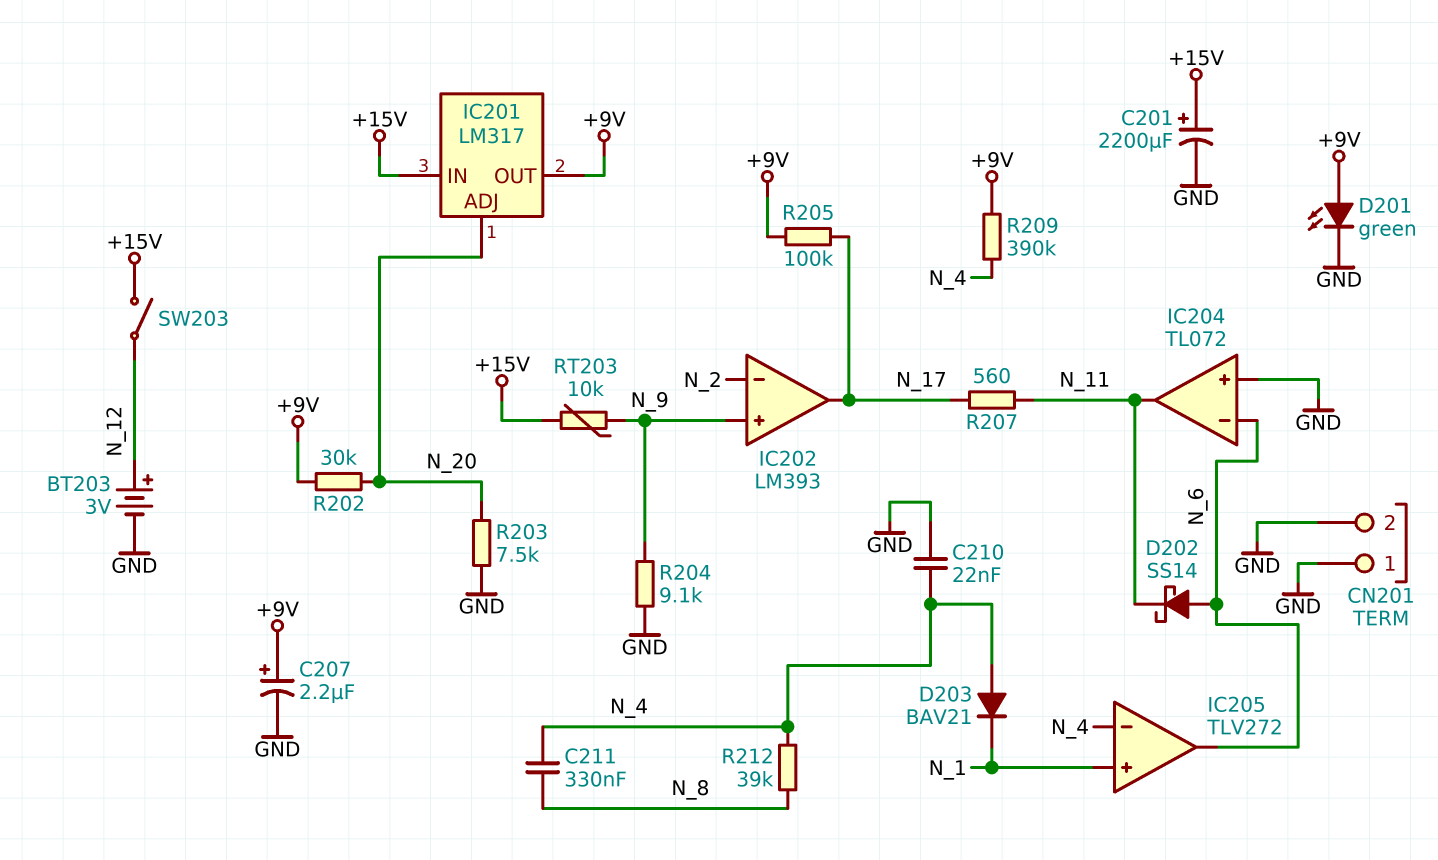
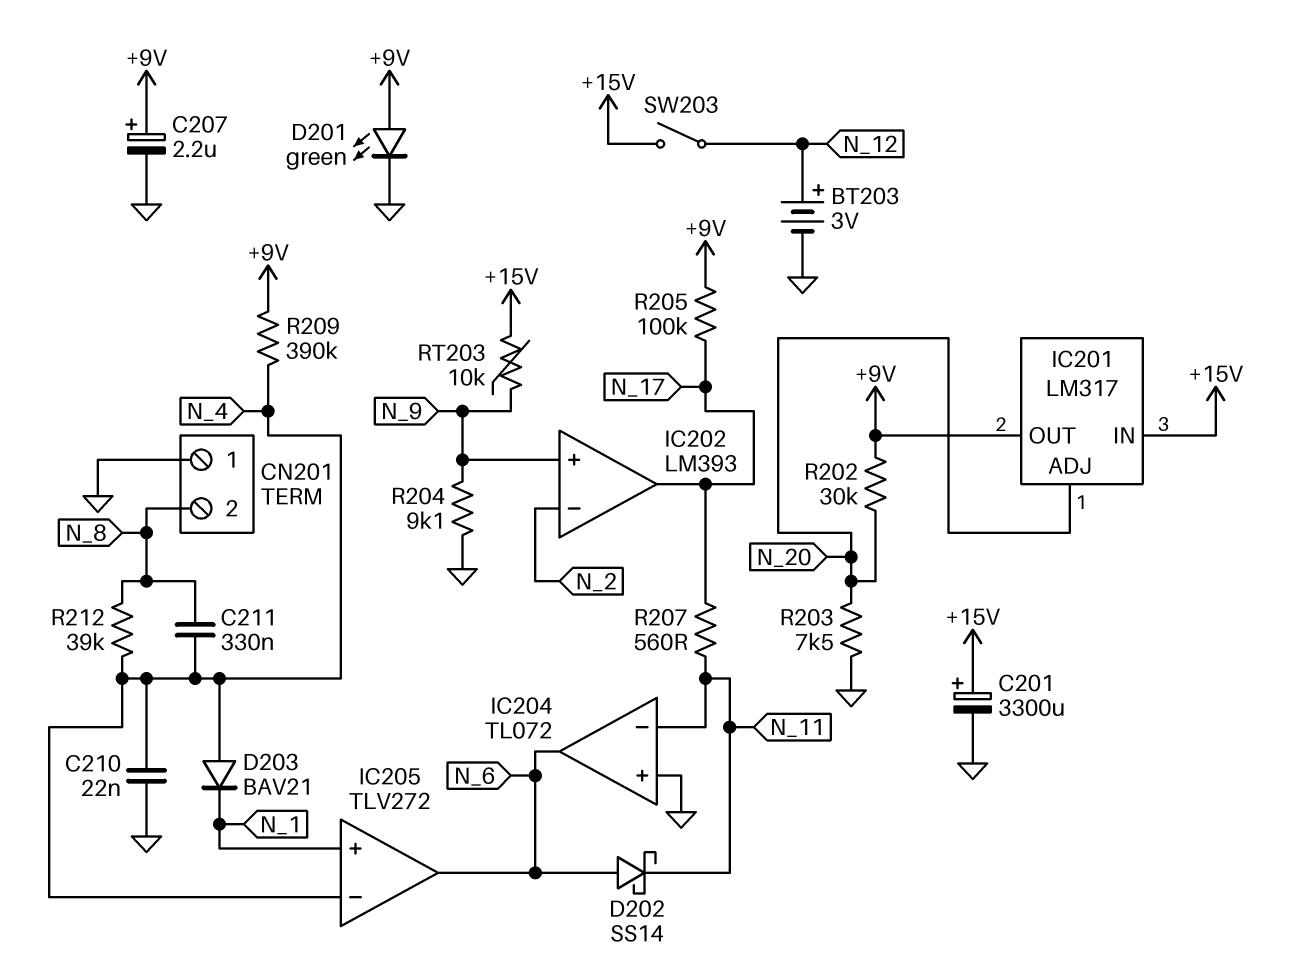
C201: 2200uF (plus +15V, minus GND) -> 3300uF (plus +15V, minus GND)
CN201 pin 2: GND -> N_8
IC204 pin in-: N_6 -> N_11
IC204 pin out: N_11 -> N_6

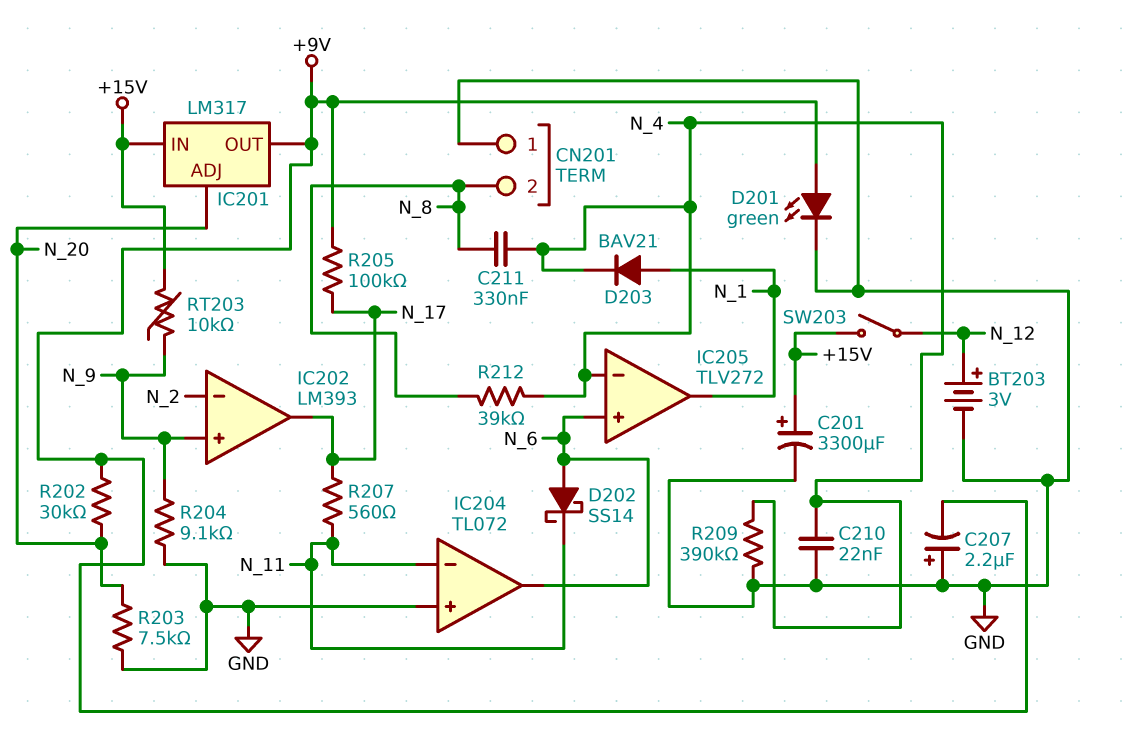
C207: 2.2uF (plus +9V, minus GND) -> 2.2uF (plus GND, minus +9V)
D203: diode BAV21 (A N_4, K N_1) -> diode BAV21 (A N_1, K N_4)
IC205 pin in+: N_1 -> N_6
IC205 pin out: N_6 -> N_1
R209: 390k (+9V, N_4) -> 390k (GND, N_4)

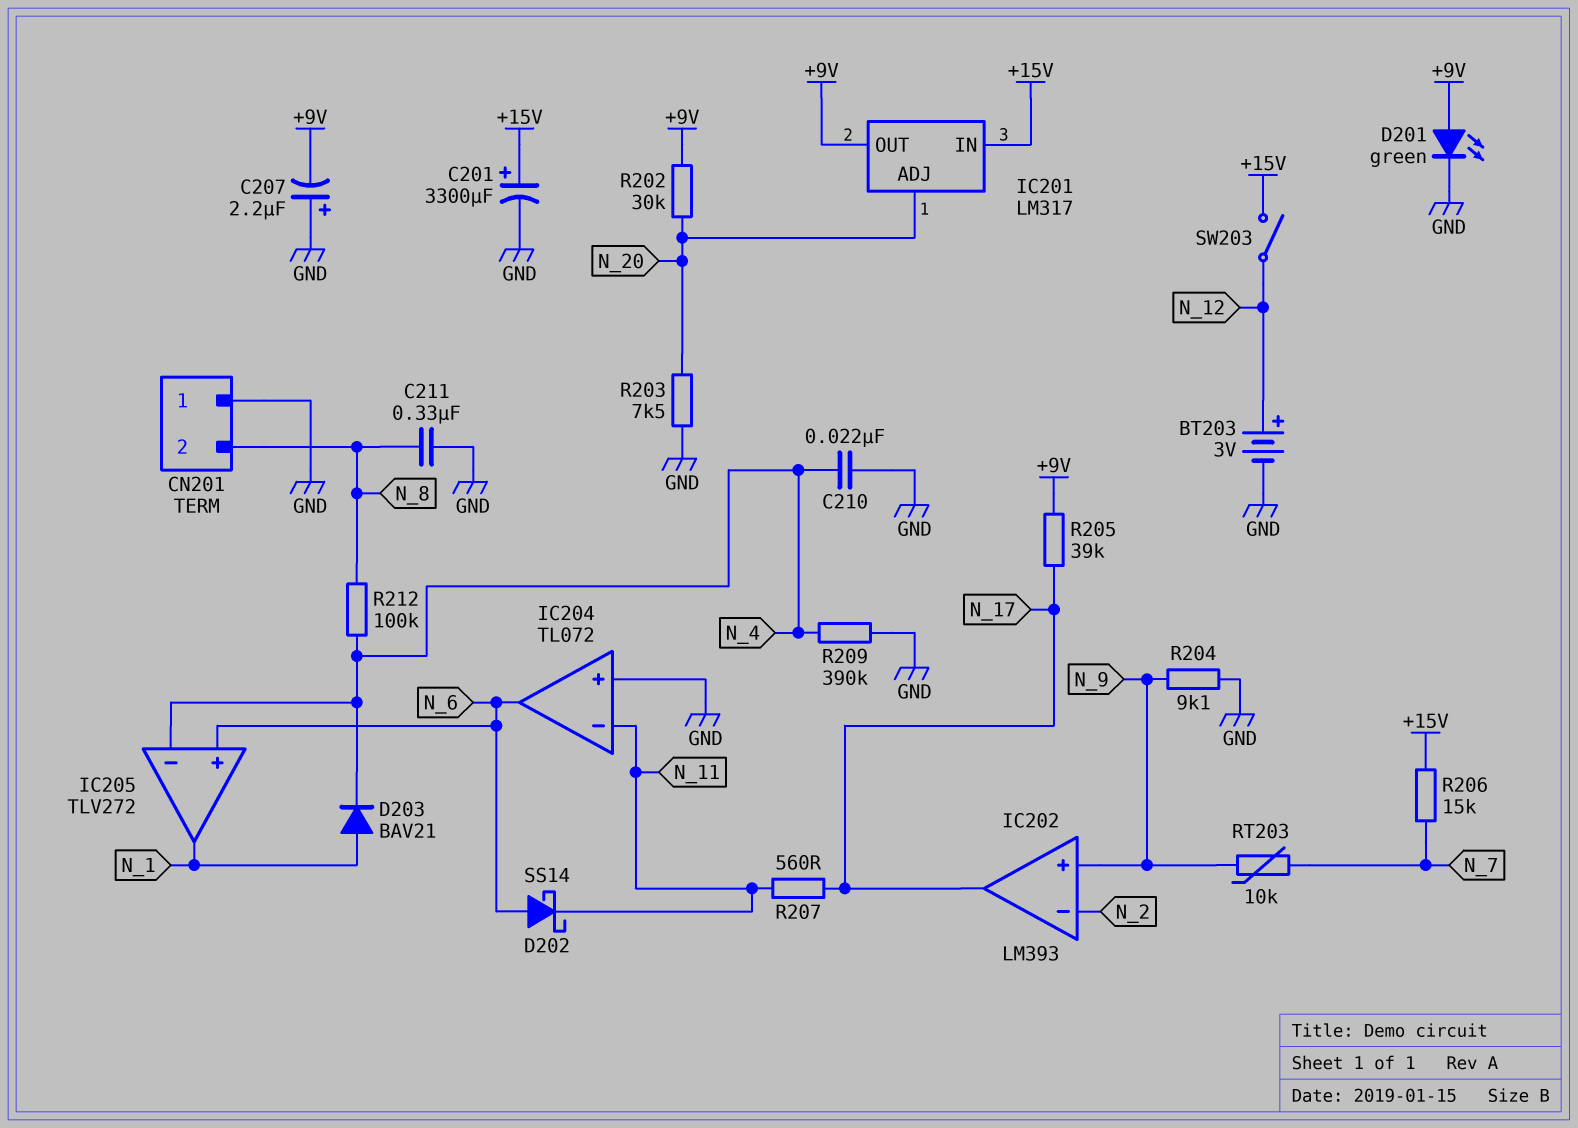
C211: 330nF (N_4, N_8) -> 330nF (GND, N_8)
R205: 100k (+9V, N_17) -> 39k (+9V, N_17)
R206: none -> 15k (+15V, N_7)
R212: 39k (N_4, N_8) -> 100k (N_4, N_8)
RT203: 10k (+15V, N_9) -> 10k (N_7, N_9)

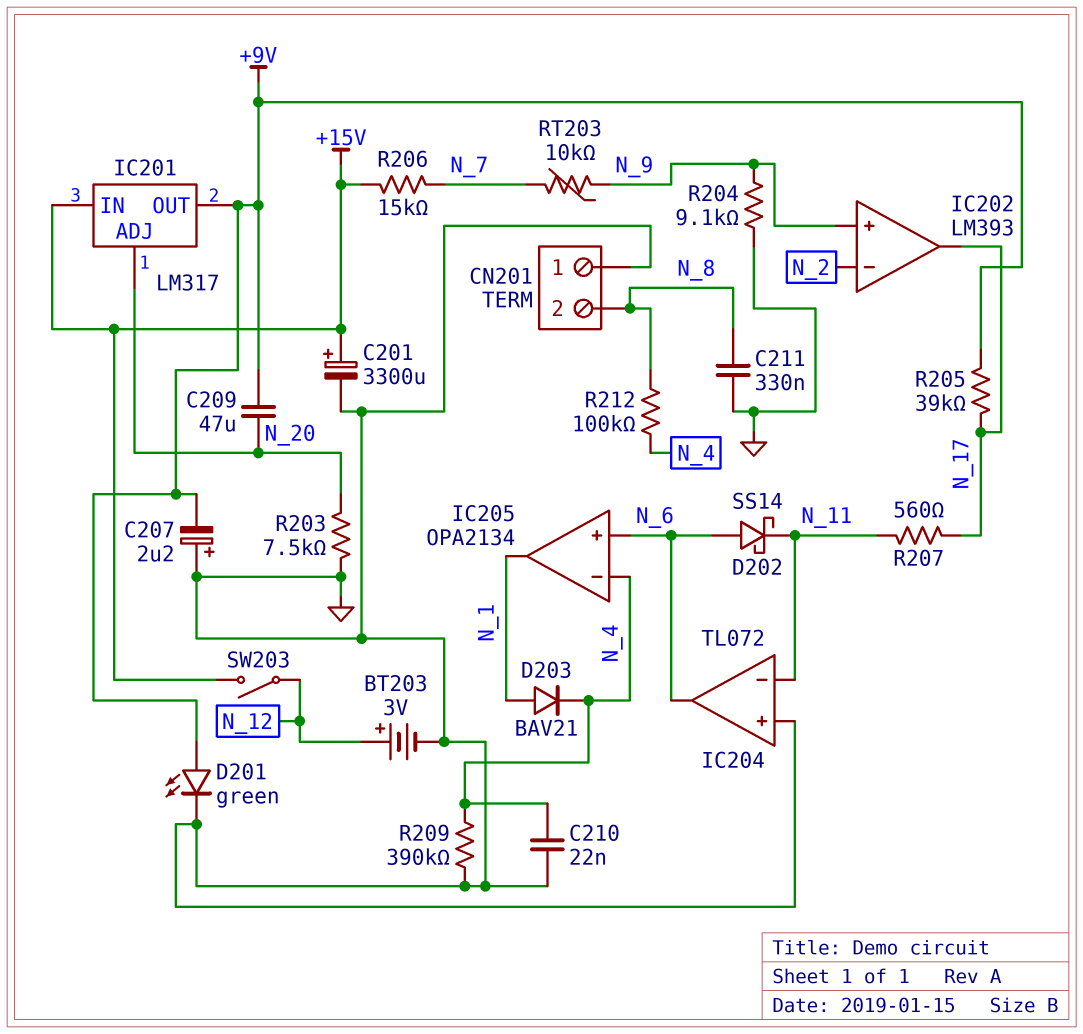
C209: none -> 47uF (+9V, N_20)
IC205: TLV272 -> OPA2134
R202: 30k (+9V, N_20) -> none

